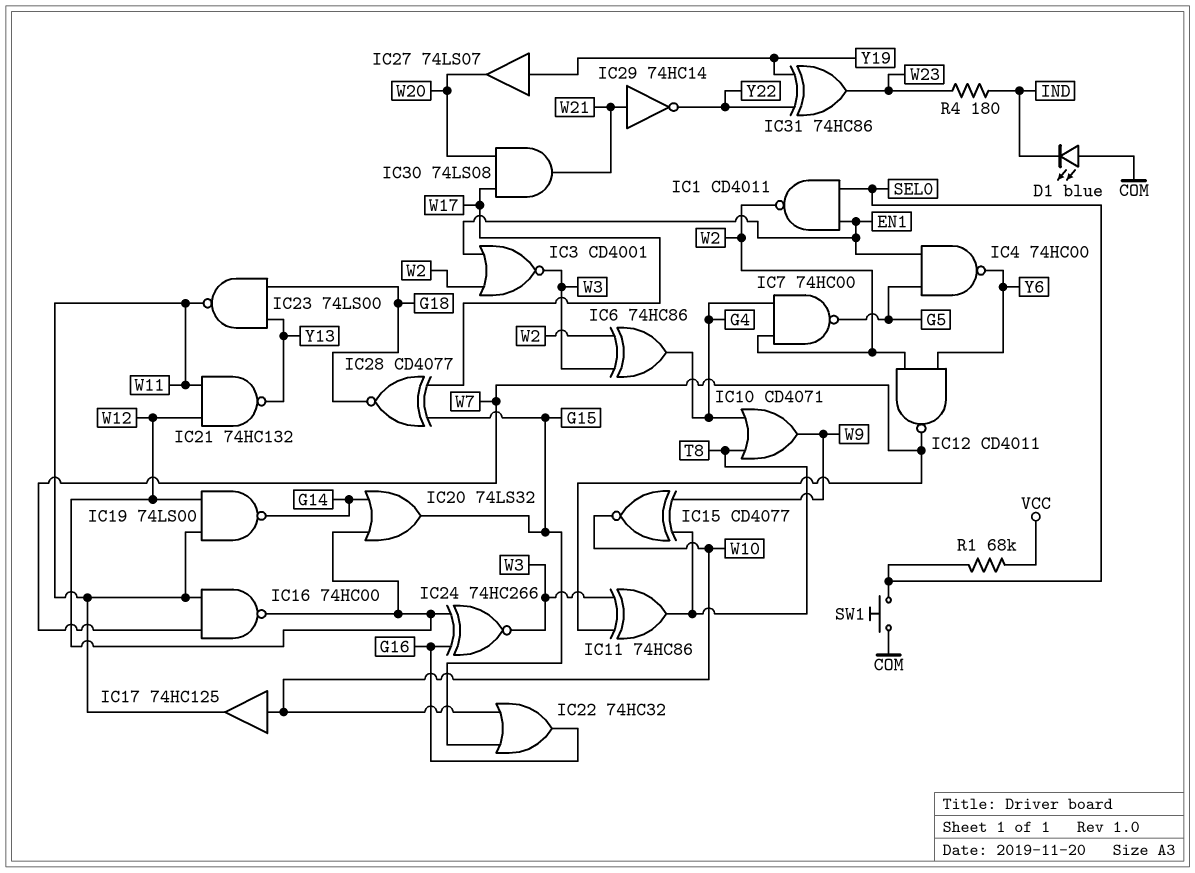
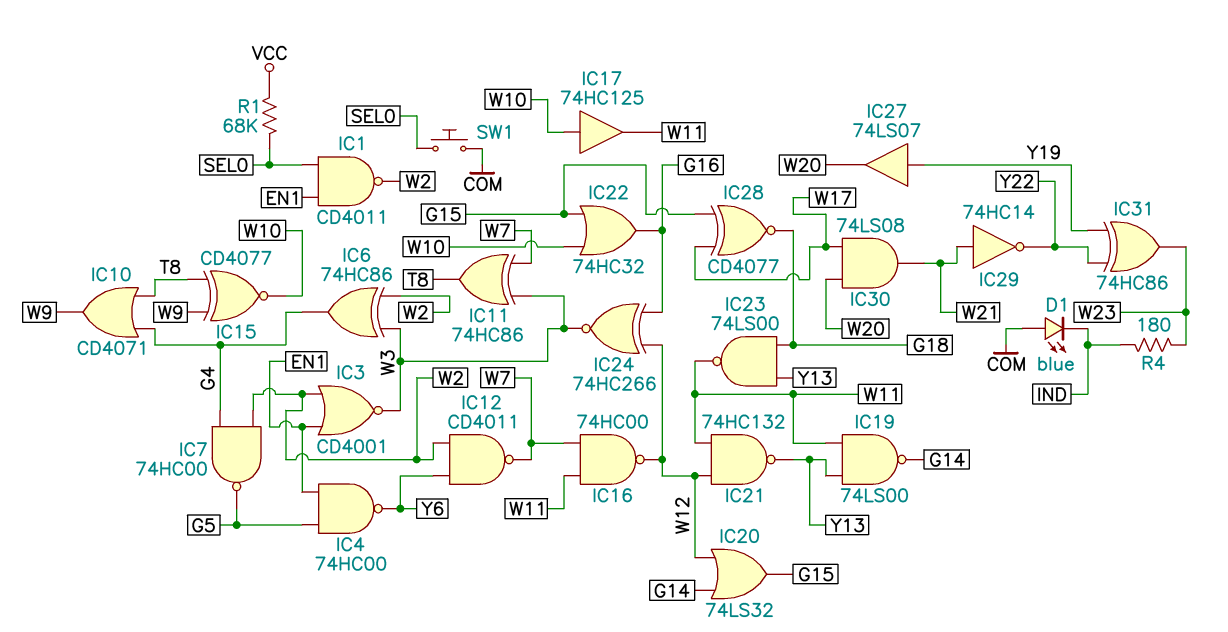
IC19: NAND 74LS00 (in W11, in W12, out G14) -> NAND 74LS00 (in W11, in Y13, out G14)

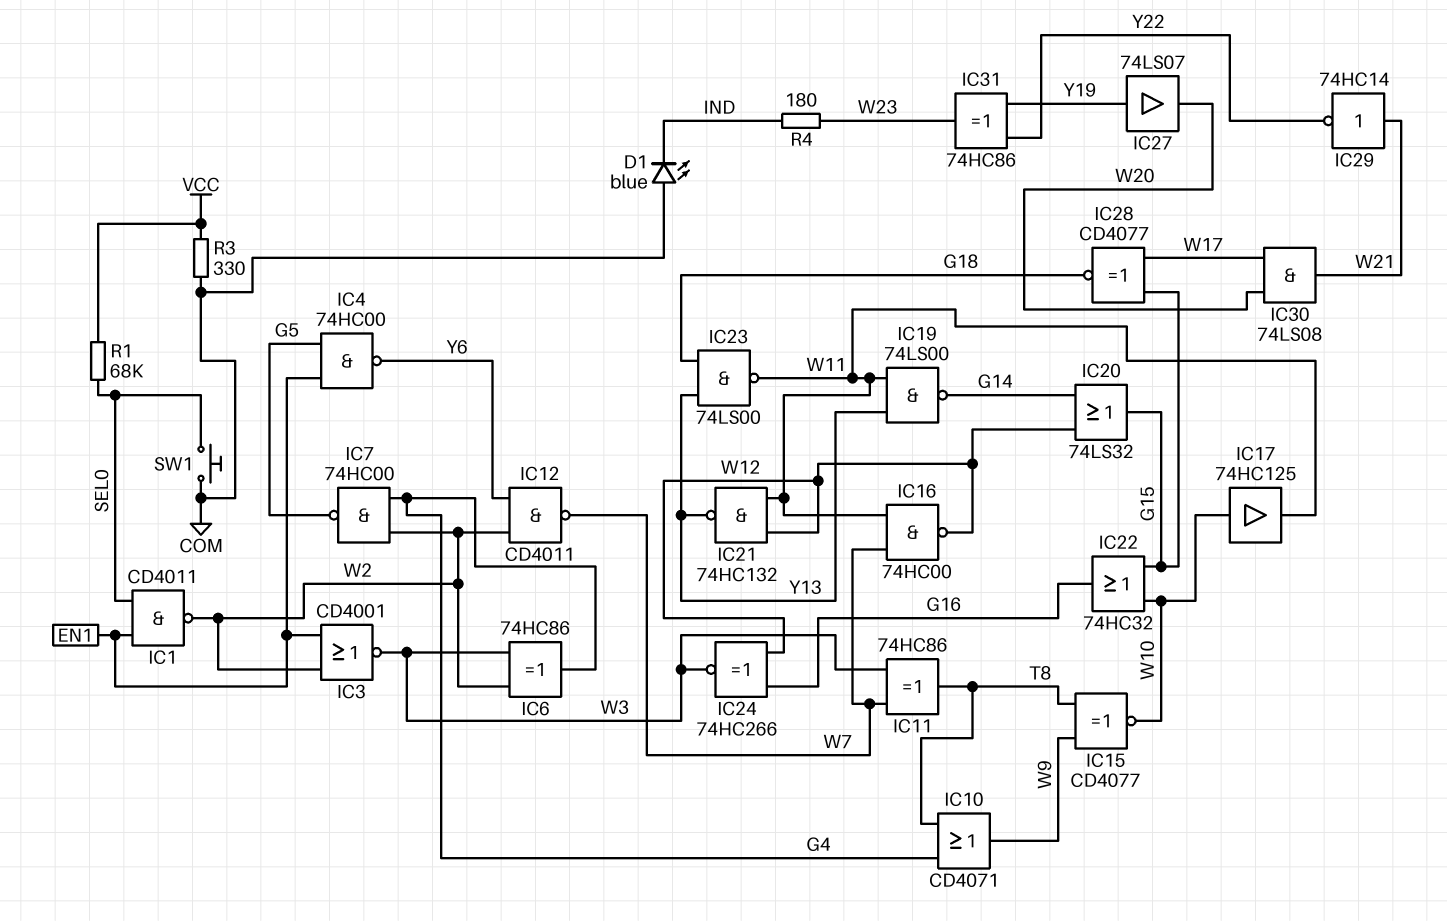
R3: none -> 330 (COM, VCC)

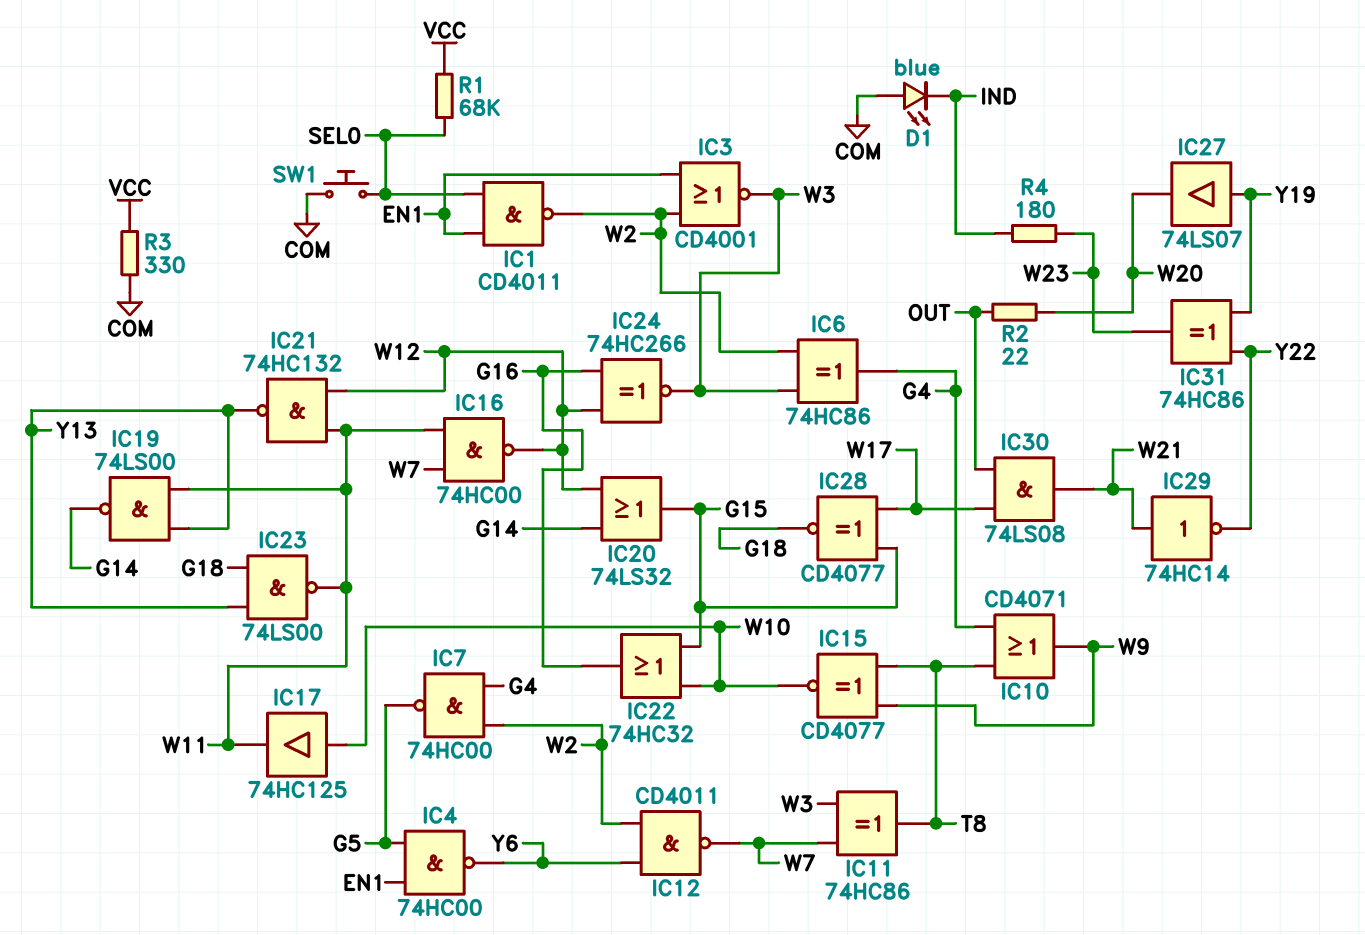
IC30: AND 74LS08 (in W17, in W20, out W21) -> AND 74LS08 (in OUT, in W17, out W21)
R2: none -> 22 (OUT, W20)

